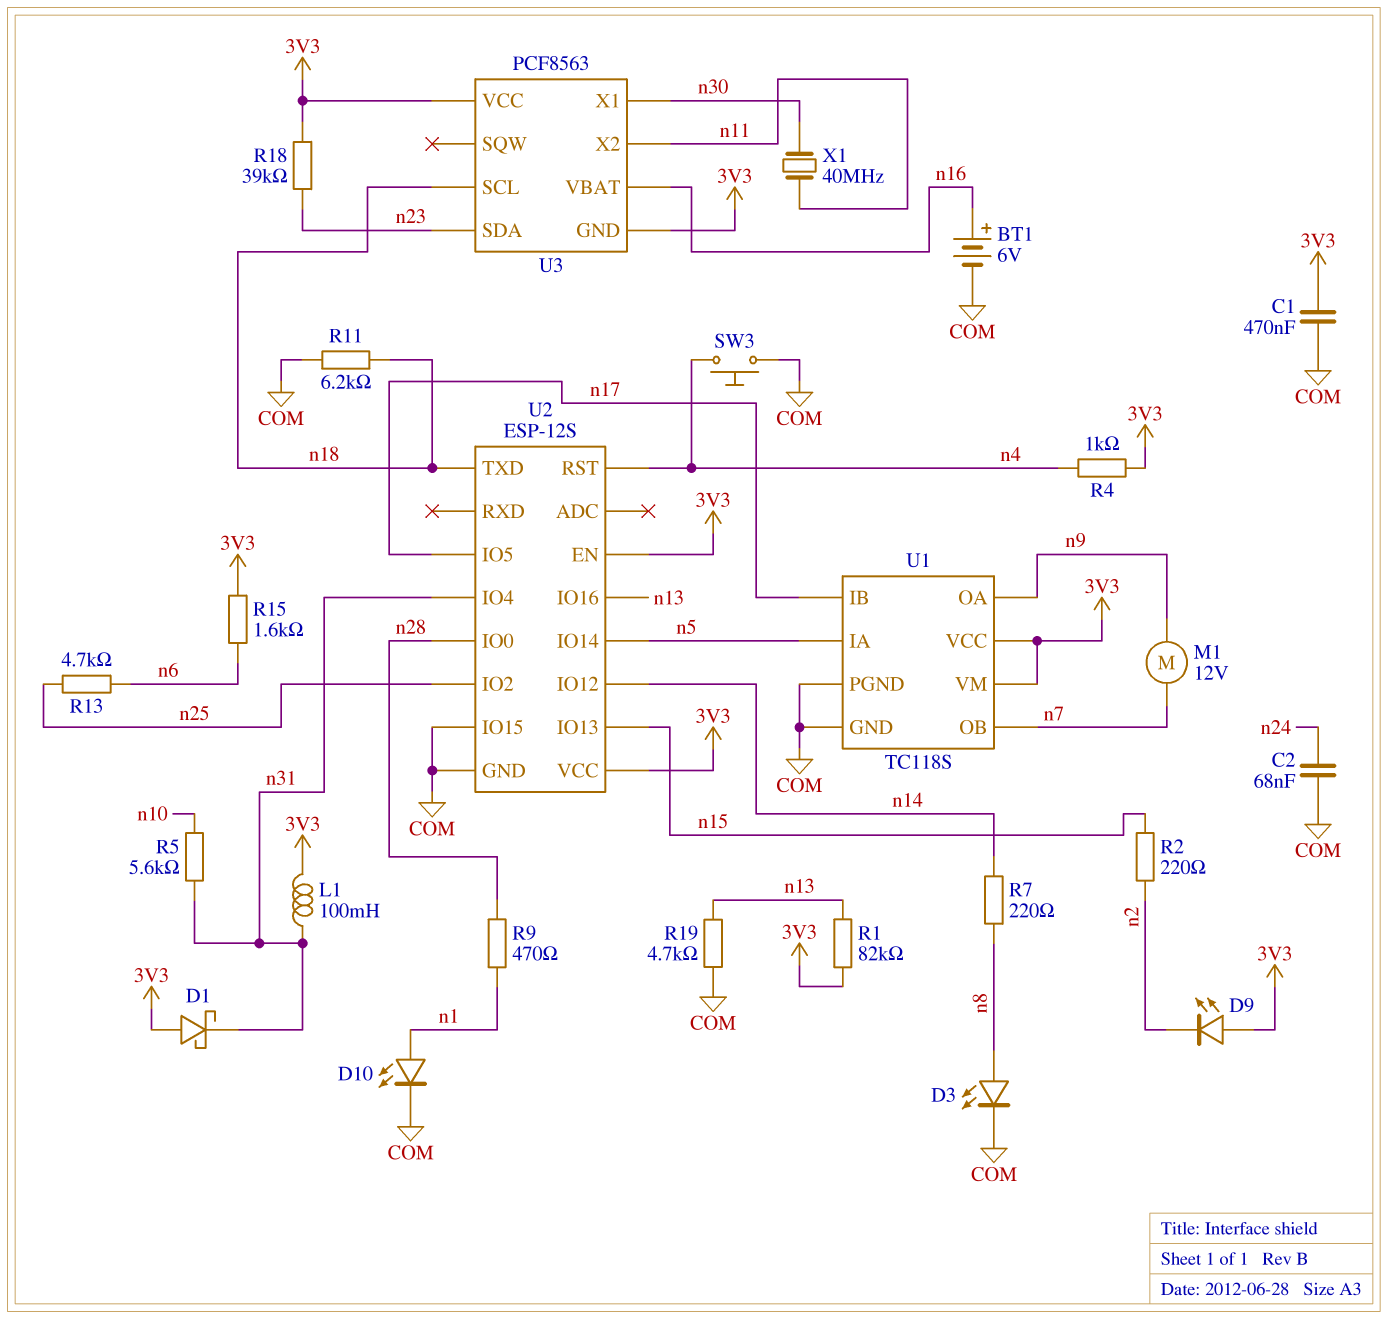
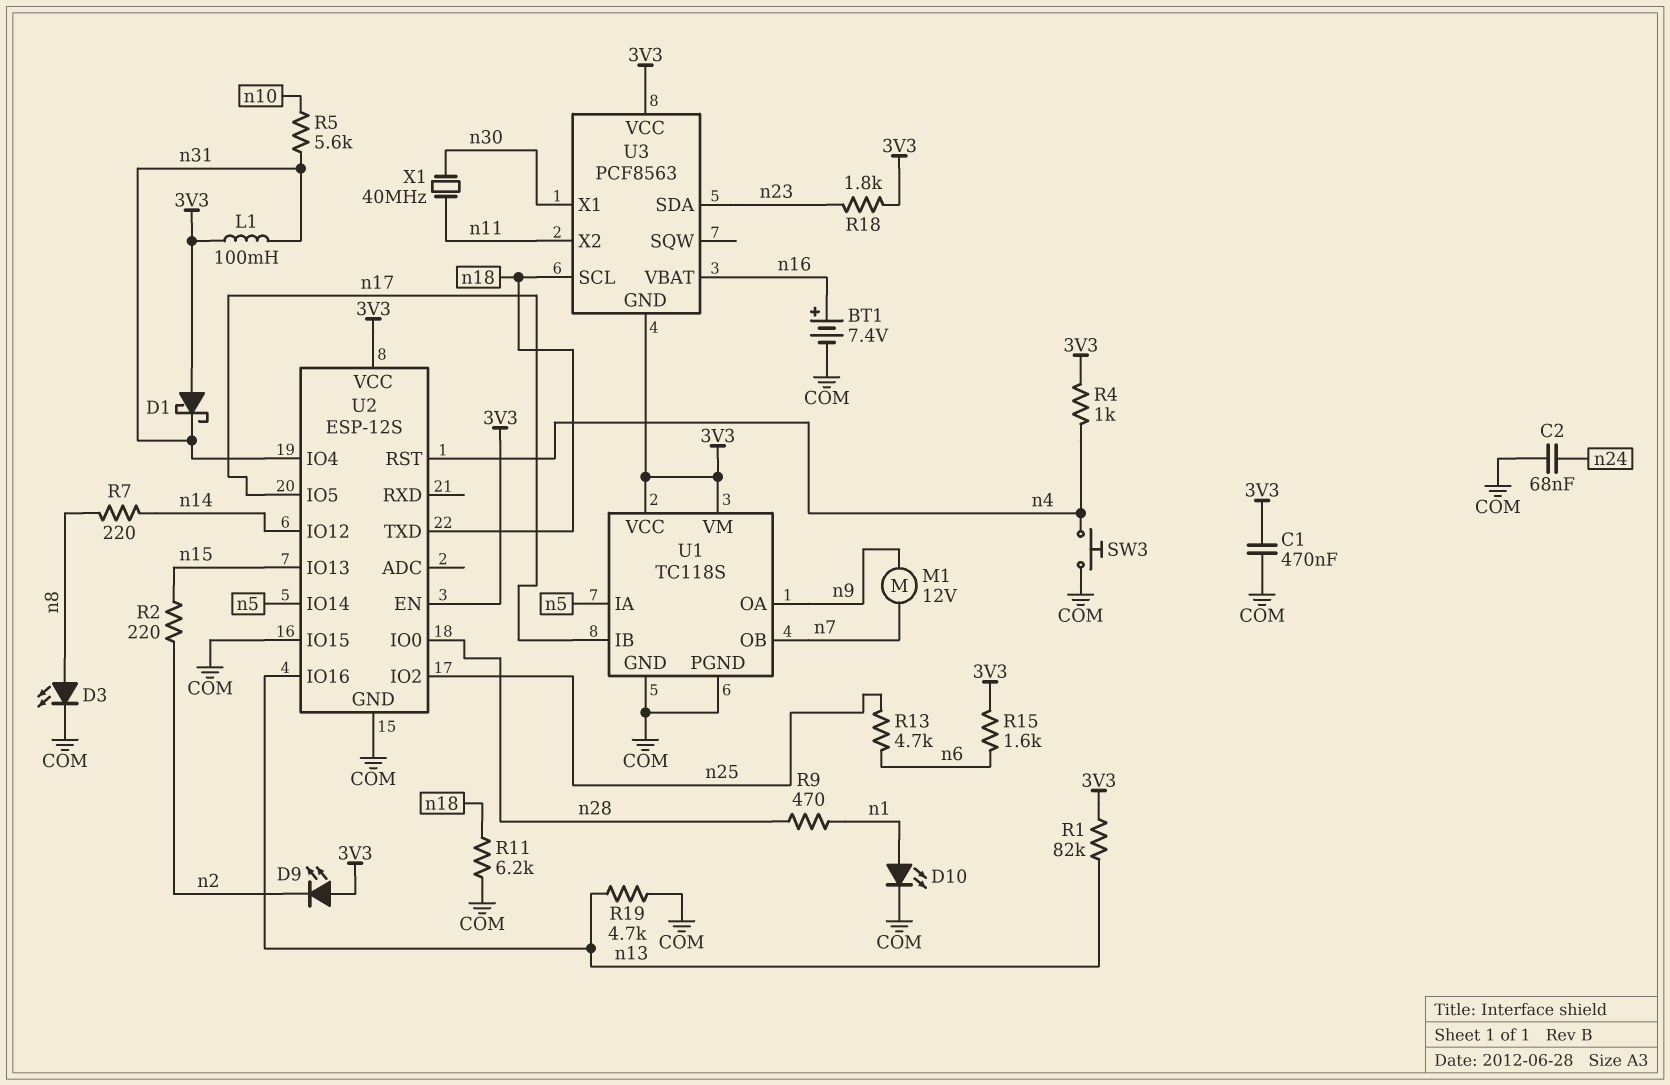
BT1: 6V (plus n16, minus COM) -> 7.4V (plus n16, minus COM)
R18: 39k (3V3, n23) -> 1.8k (3V3, n23)

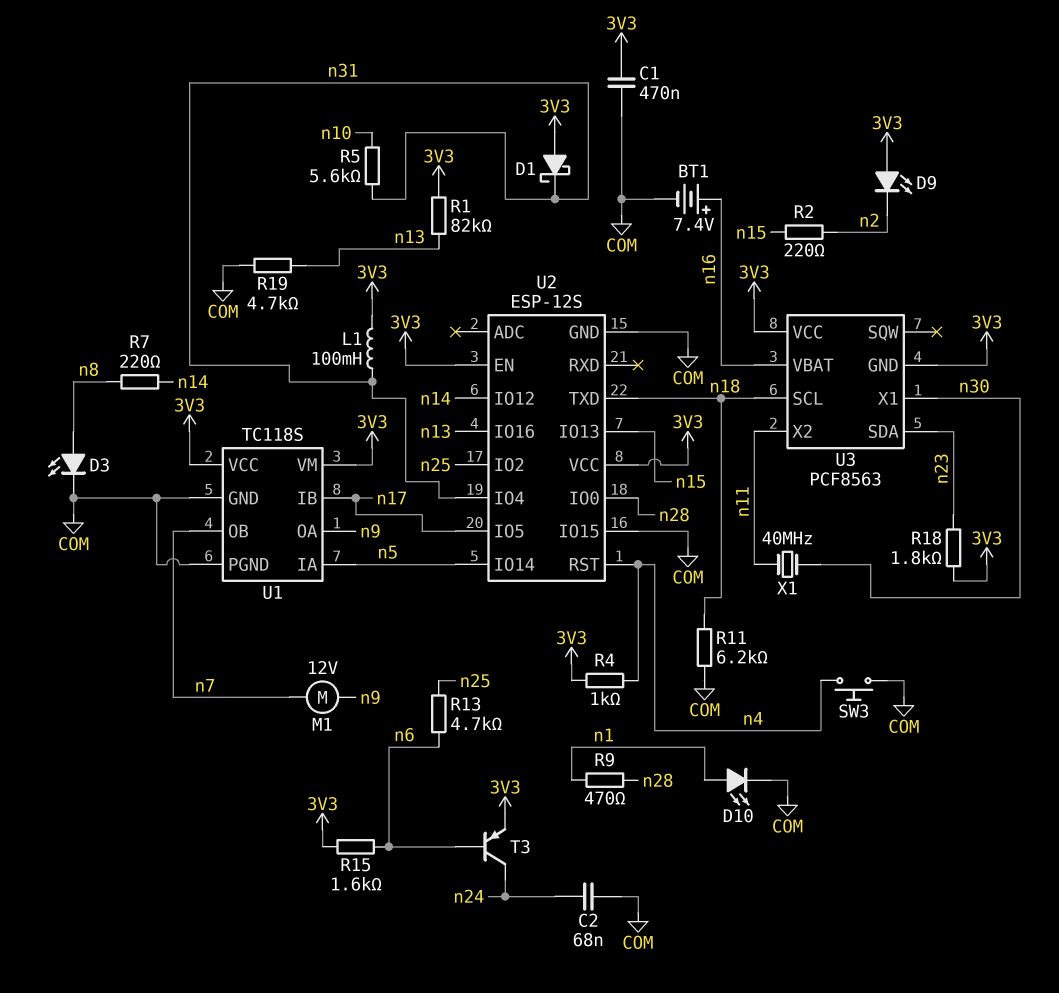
T3: none -> PNP (B n6, C n24, E 3V3)

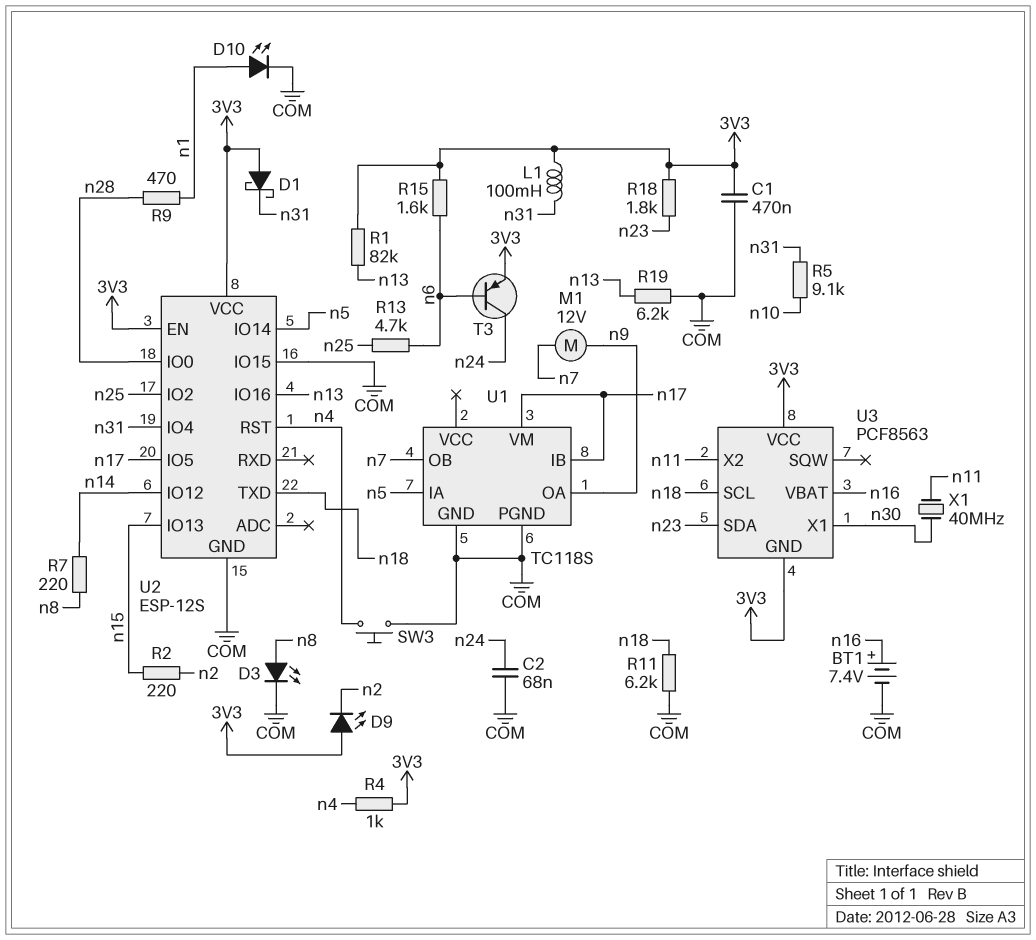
R5: 5.6k (n10, n31) -> 9.1k (n10, n31)
R19: 4.7k (COM, n13) -> 6.2k (COM, n13)
U1 pin VCC: 3V3 -> none
U1 pin VM: 3V3 -> n17

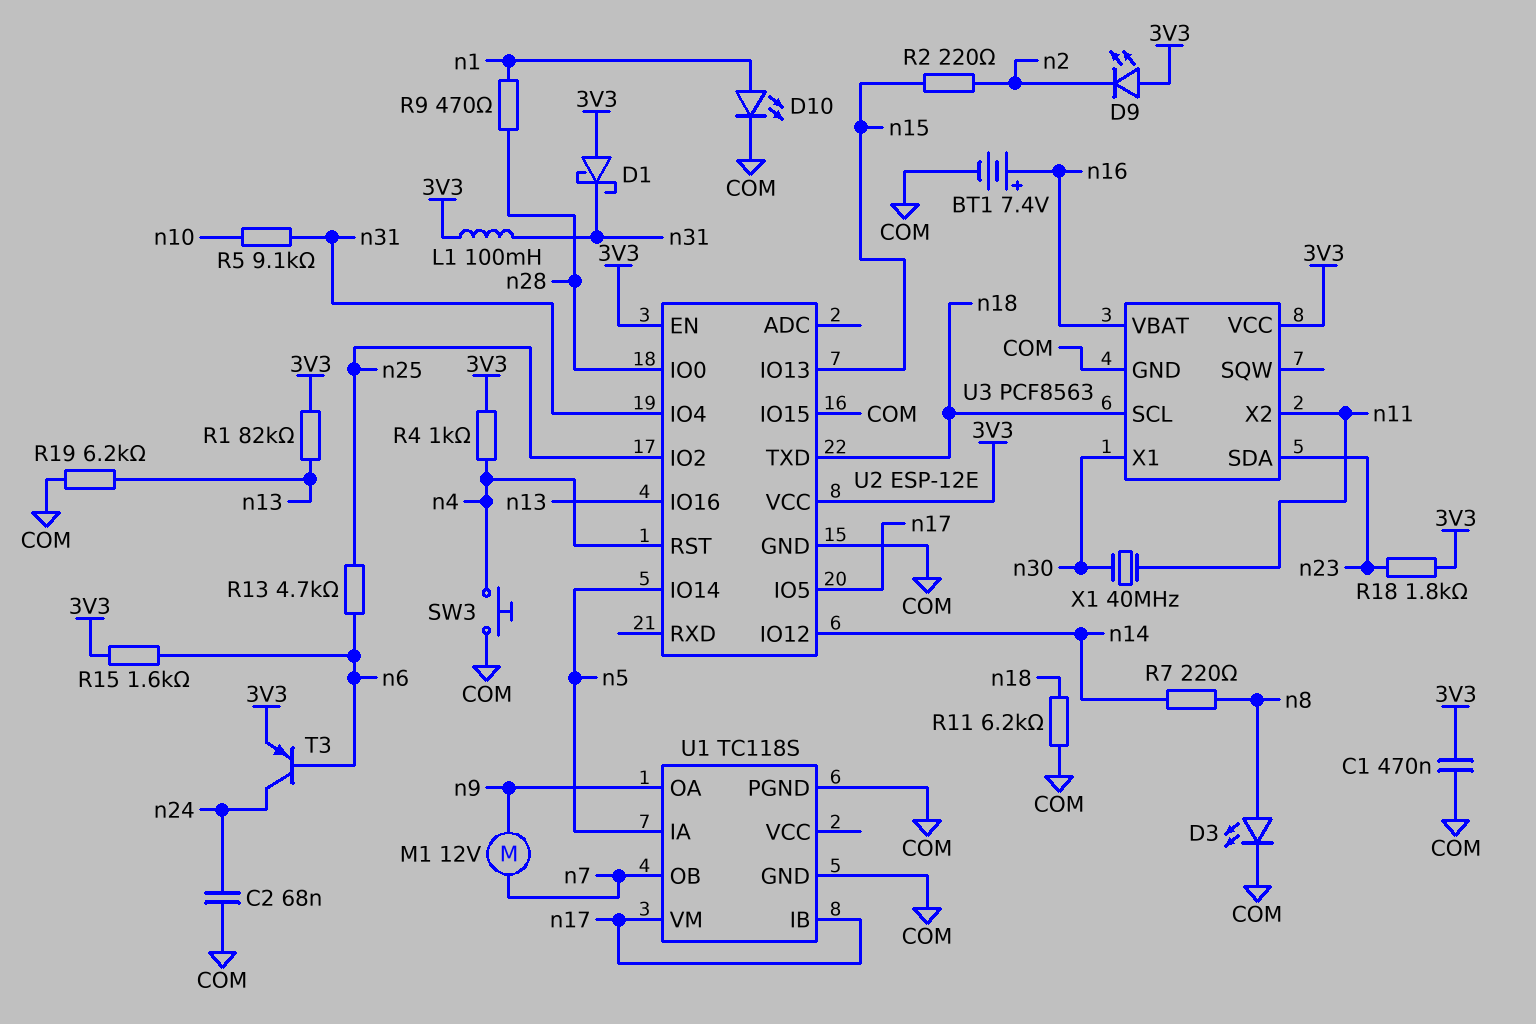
U2: ESP-12S -> ESP-12E
U3 pin GND: 3V3 -> COM

